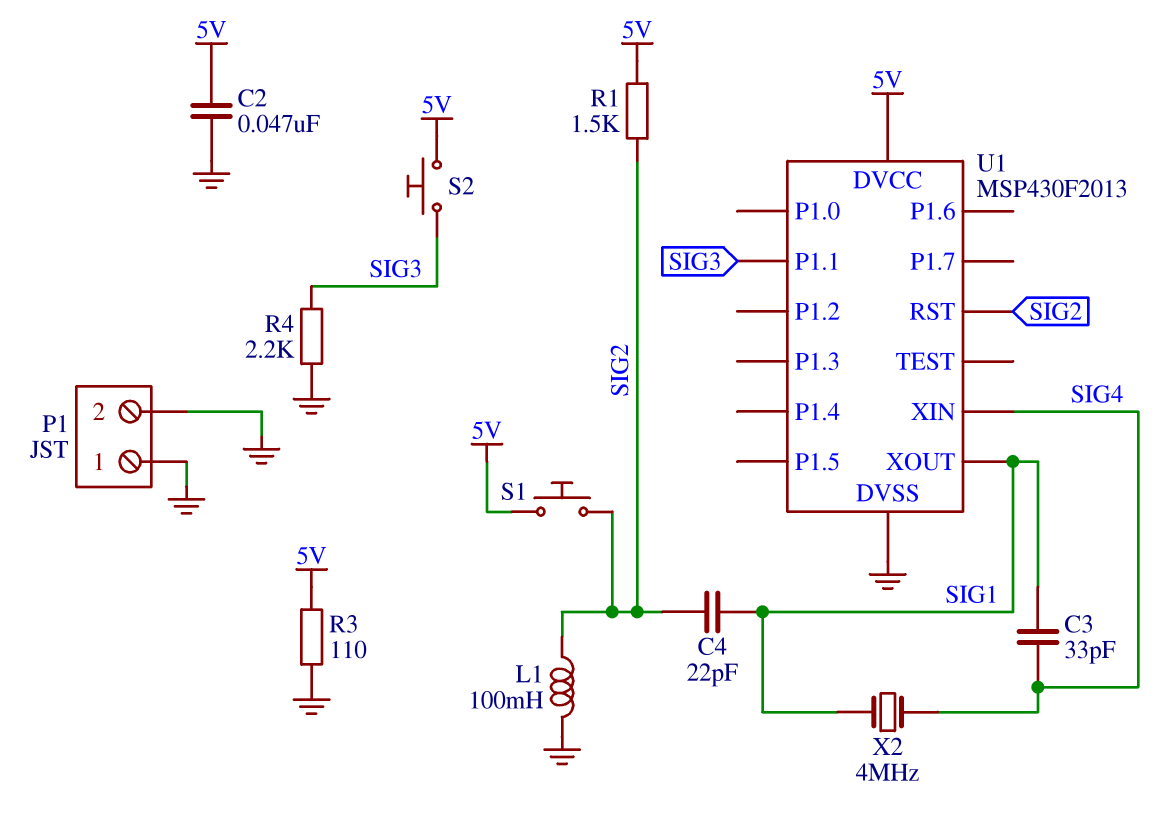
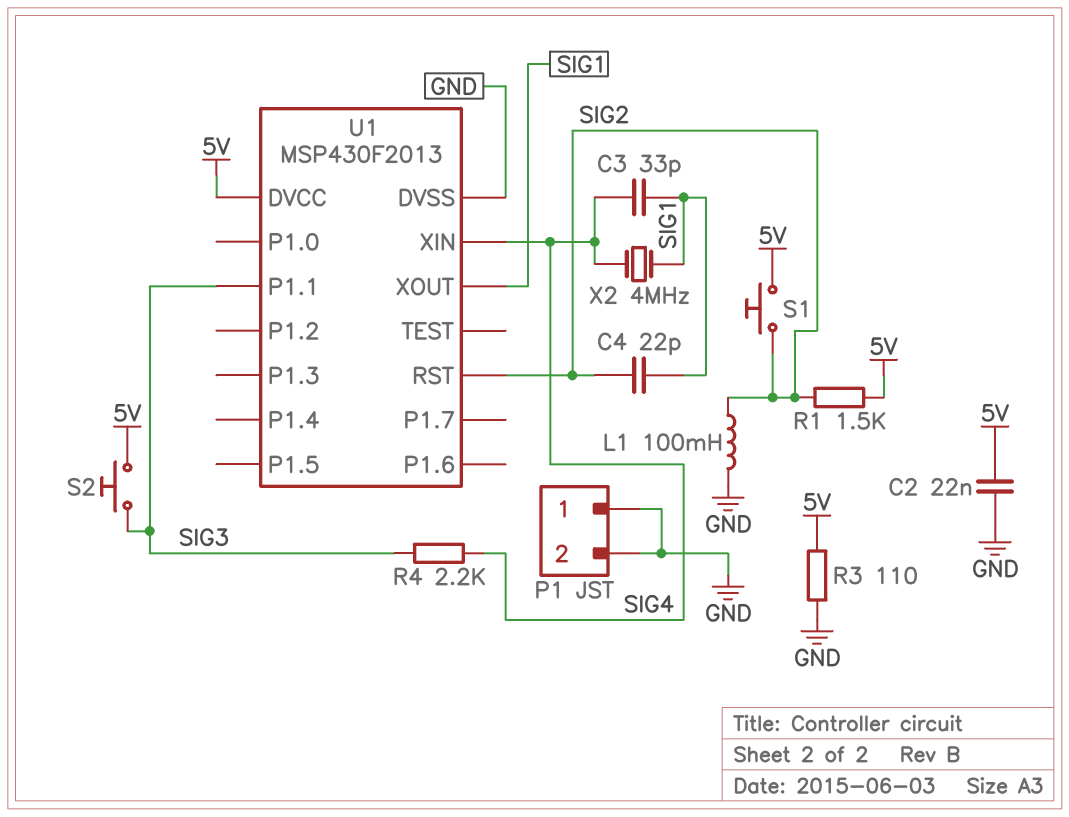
C2: 47nF (5V, GND) -> 22nF (5V, GND)
R4: 2.2k (GND, SIG3) -> 2.2k (SIG3, SIG4)

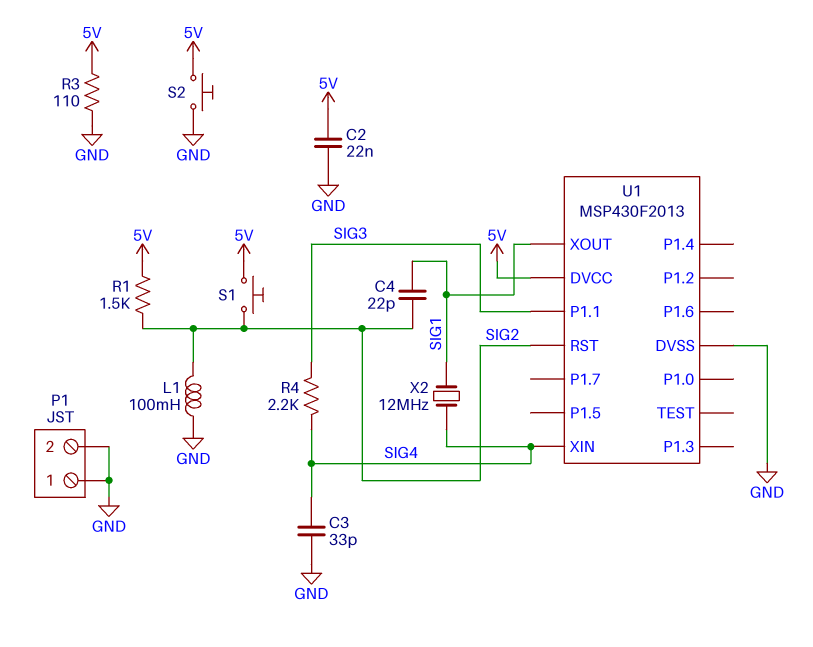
C3: 33pF (SIG1, SIG4) -> 33pF (GND, SIG4)
S2: button (5V, SIG3) -> button (5V, GND)
X2: 4MHz (SIG1, SIG4) -> 12MHz (SIG1, SIG4)

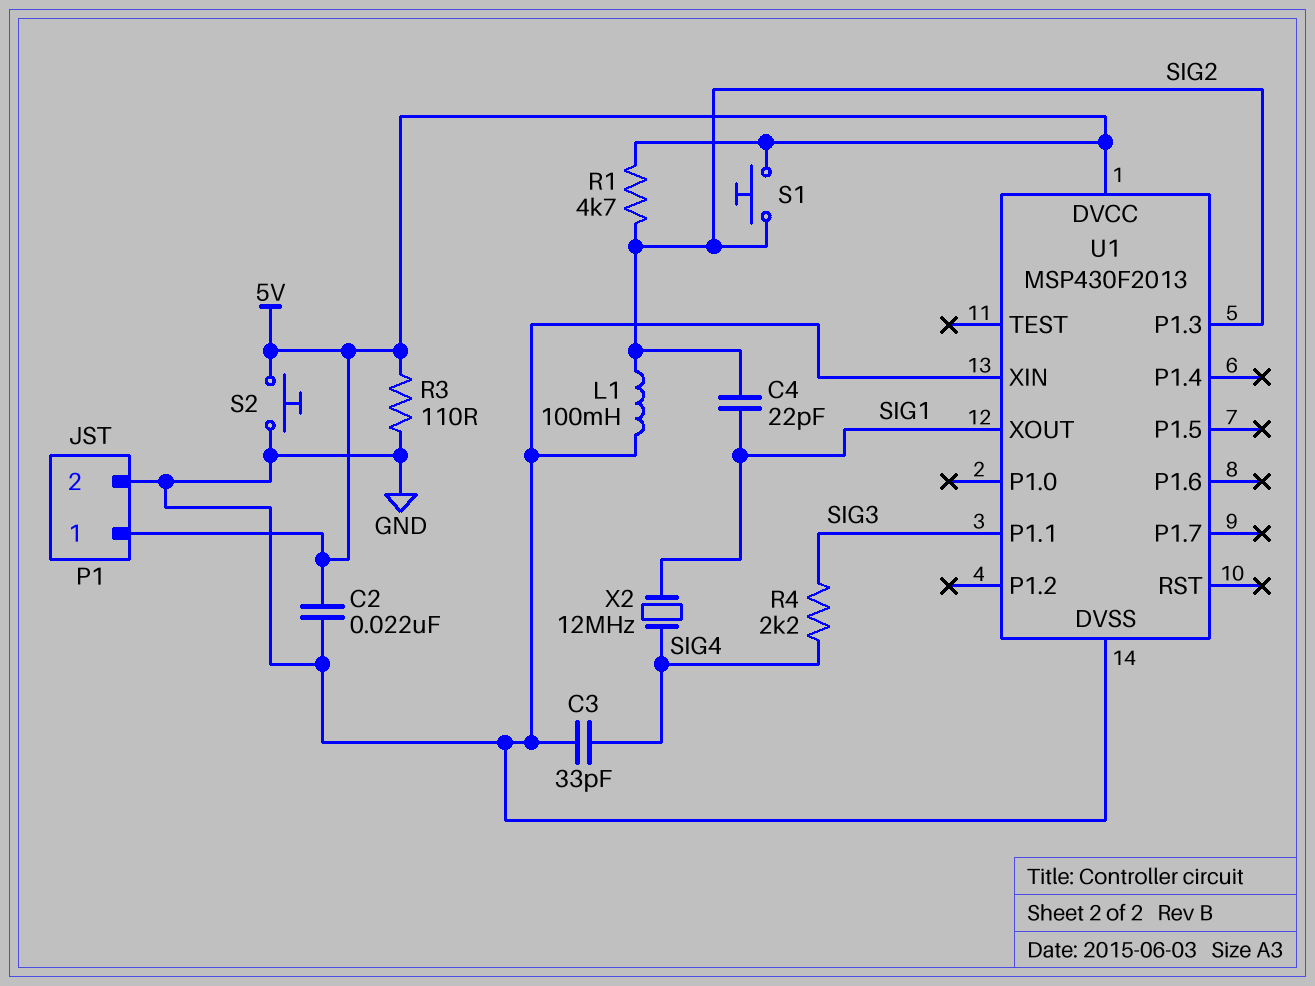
P1 pin 1: GND -> 5V
R1: 1.5k (5V, SIG2) -> 4.7k (5V, SIG2)
U1 pin P1.3: none -> SIG2
U1 pin RST: SIG2 -> none
U1 pin XIN: SIG4 -> GND

